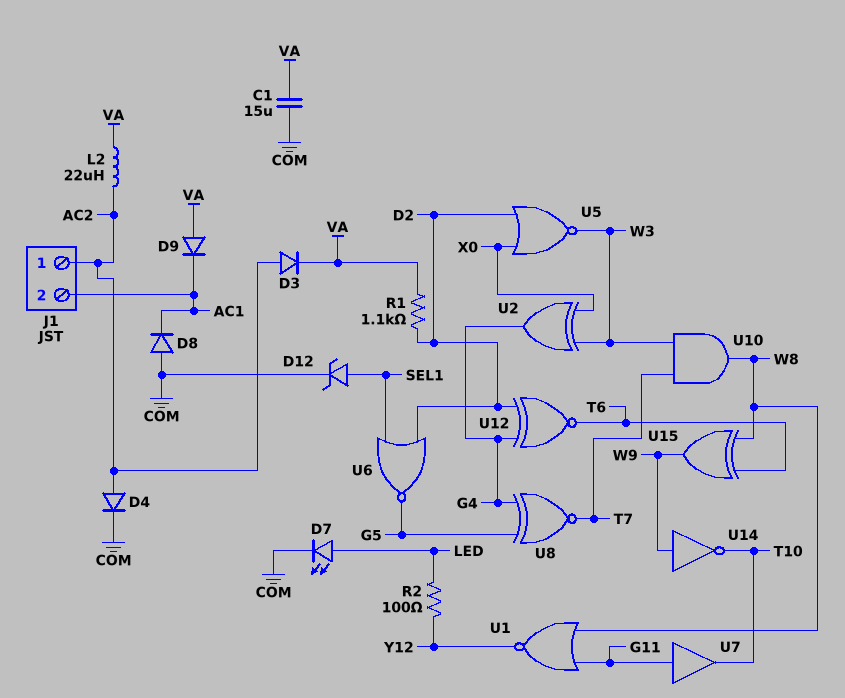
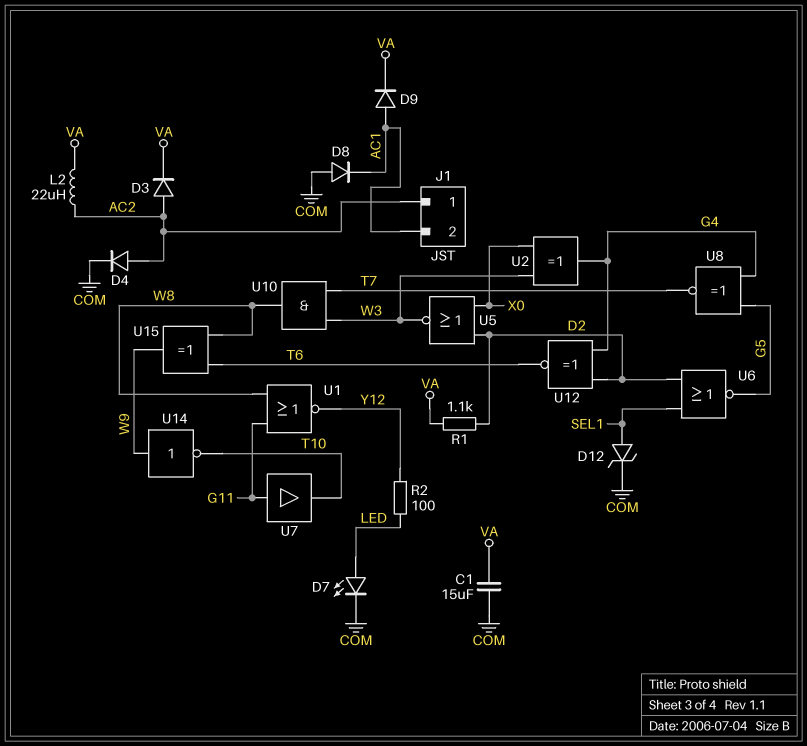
D9: diode (A VA, K AC1) -> diode (A AC1, K VA)

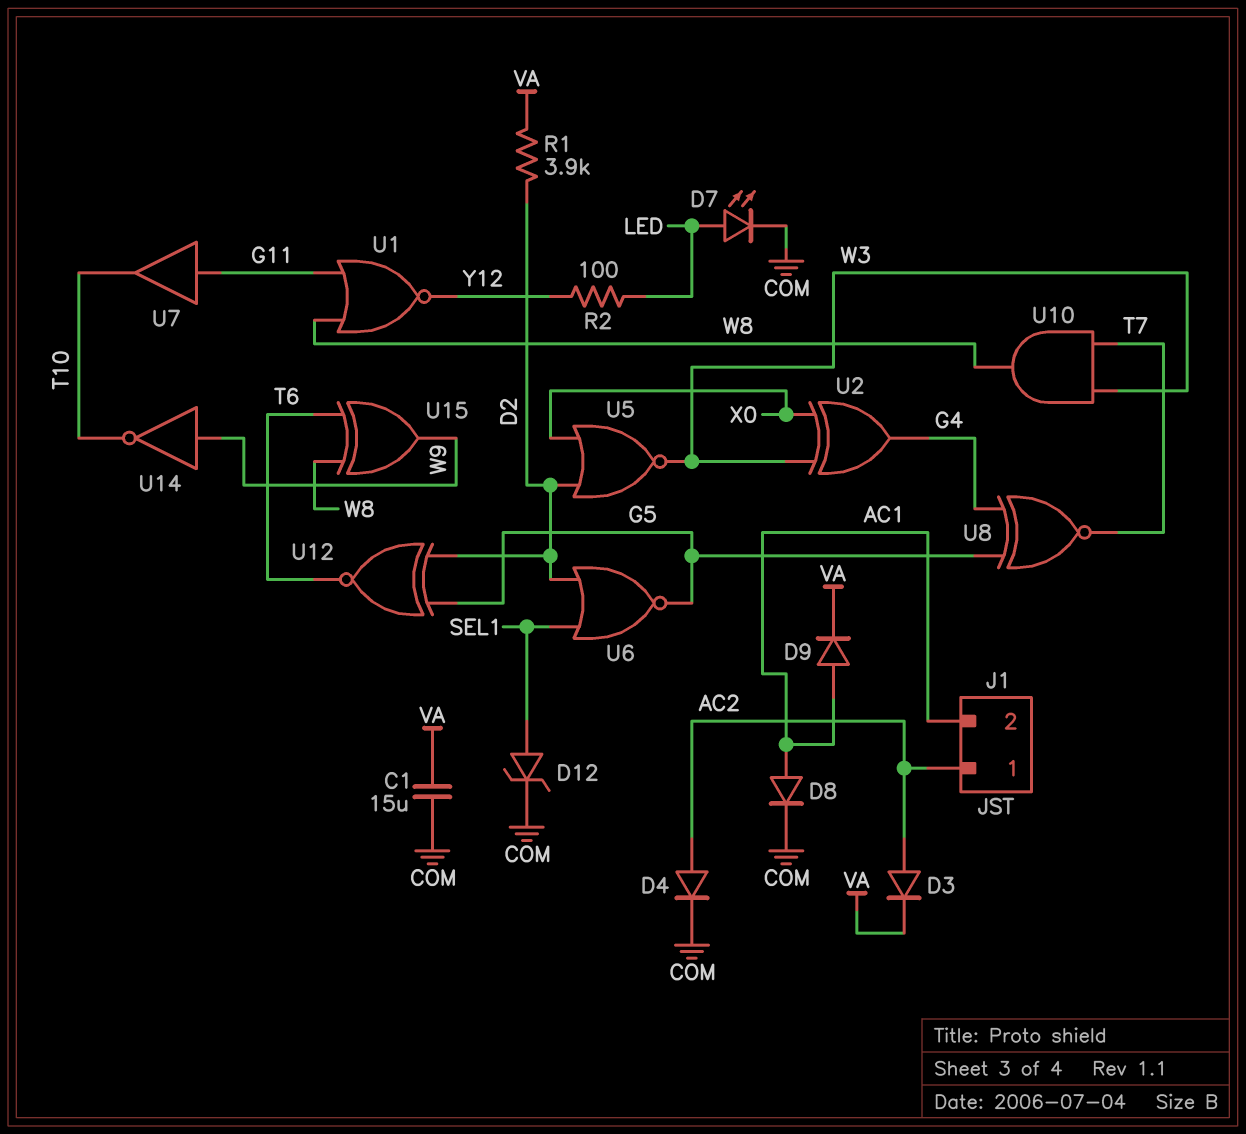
D8: diode (A COM, K AC1) -> diode (A AC1, K COM)
L2: 22uH (AC2, VA) -> none
R1: 1.1k (D2, VA) -> 3.9k (D2, VA)
U12: XNOR (in D2, in G4, out T6) -> XNOR (in D2, in G5, out T6)

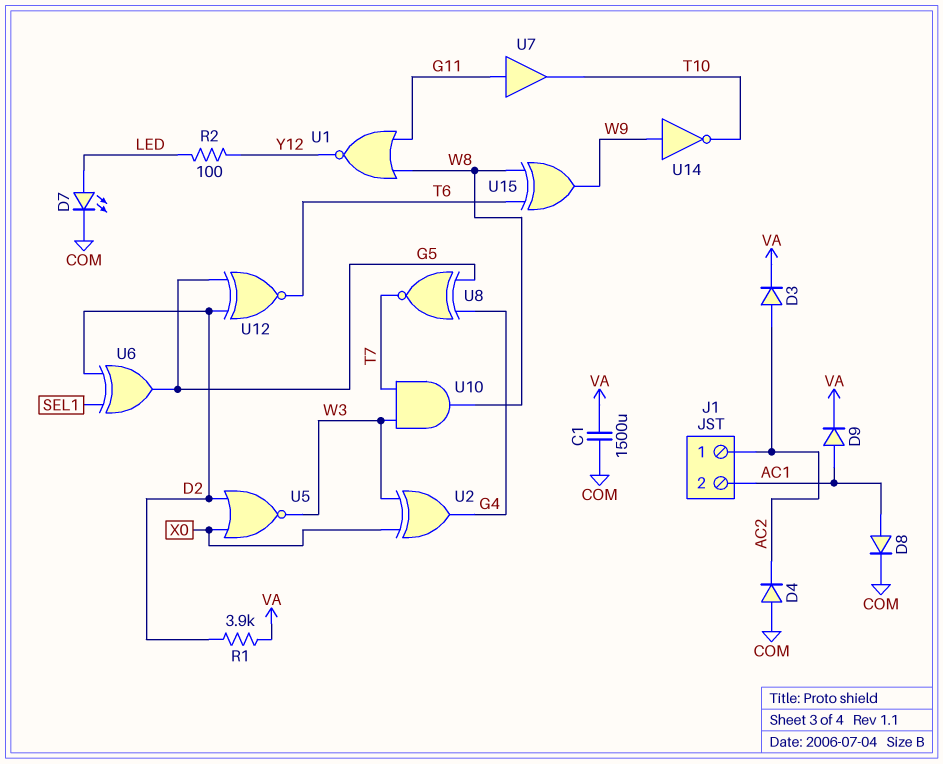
C1: 15uF (COM, VA) -> 1500uF (COM, VA)
D4: diode (A AC2, K COM) -> diode (A COM, K AC2)
D12: zener (A SEL1, K COM) -> none
U6: NOR (in D2, in SEL1, out G5) -> XOR (in D2, in SEL1, out G5)

